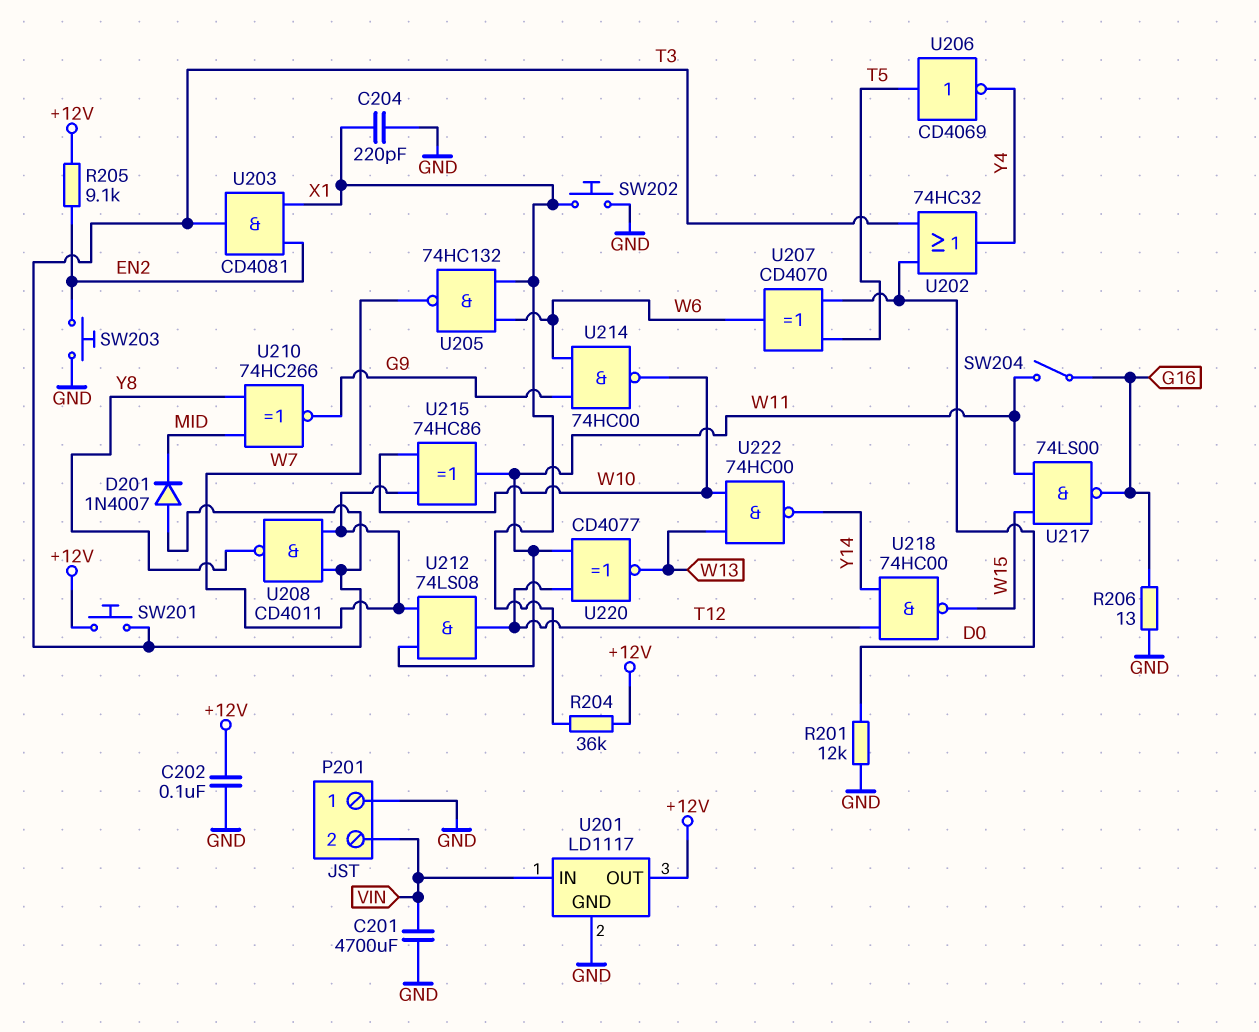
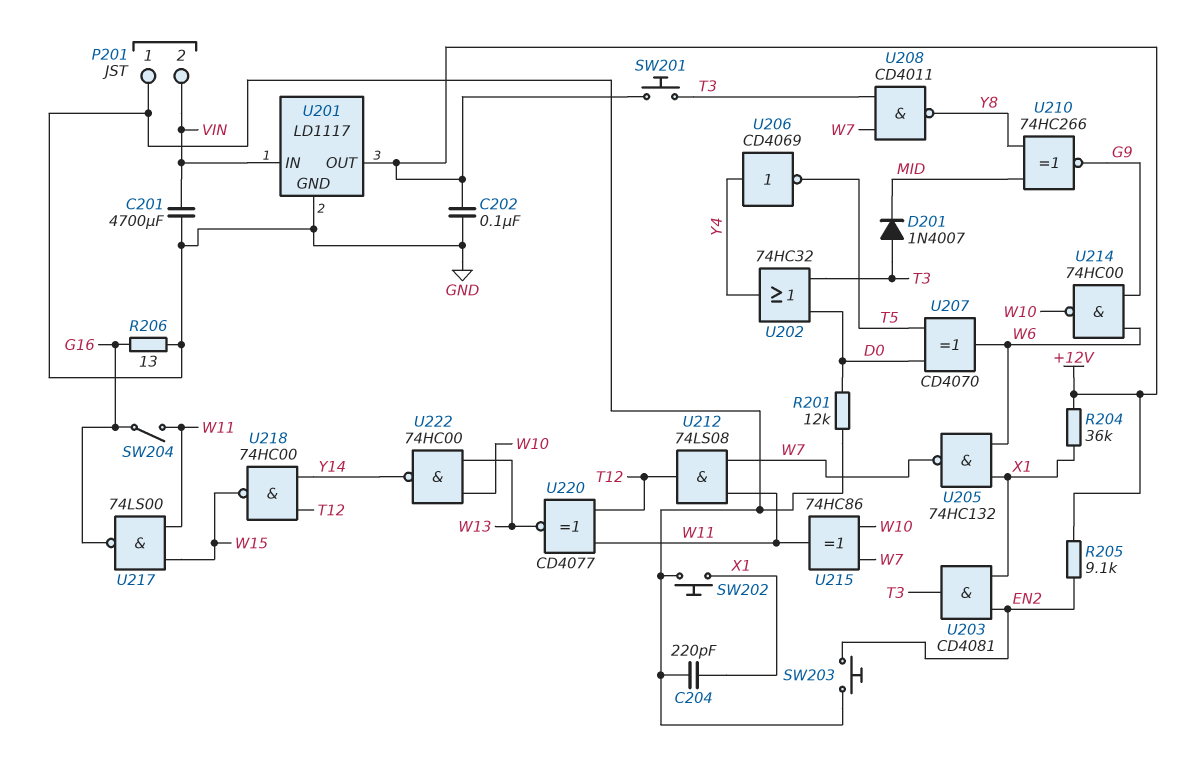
U206: NOT CD4069 (in T5, out Y4) -> NOT CD4069 (in Y4, out T5)

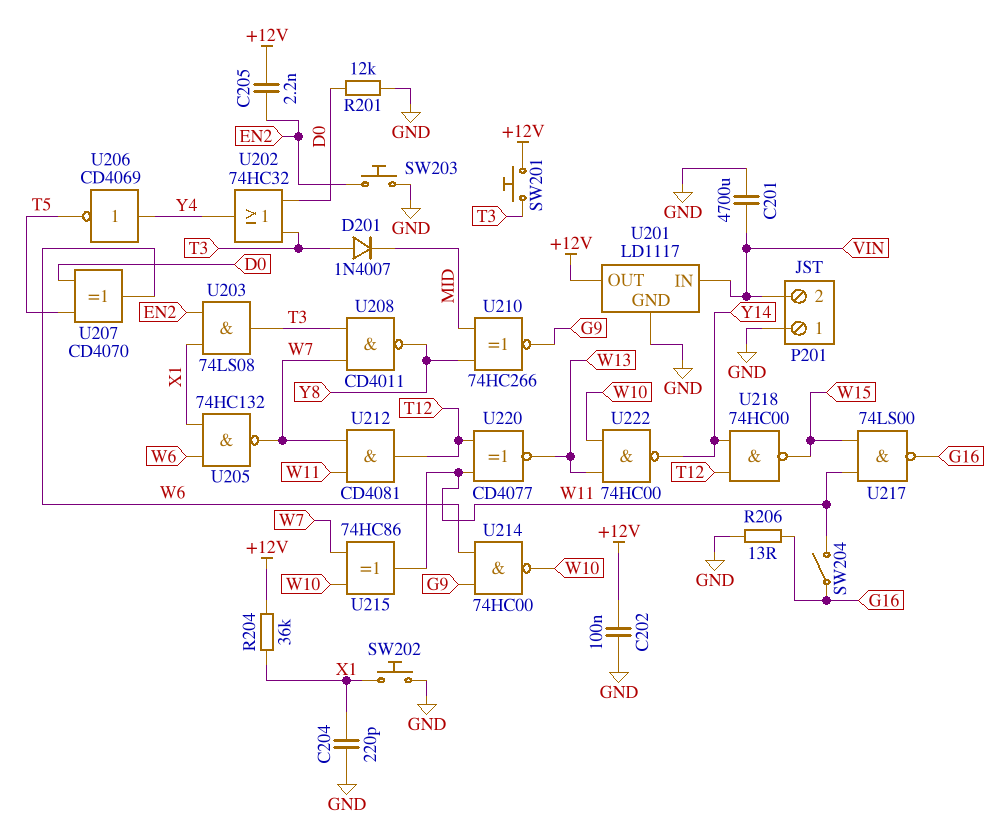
C205: none -> 2.2nF (+12V, EN2)
R205: 9.1k (+12V, EN2) -> none
U203: AND CD4081 (in EN2, in X1, out T3) -> AND 74LS08 (in EN2, in X1, out T3)
U212: AND 74LS08 (in W7, in W11, out T12) -> AND CD4081 (in W7, in W11, out T12)

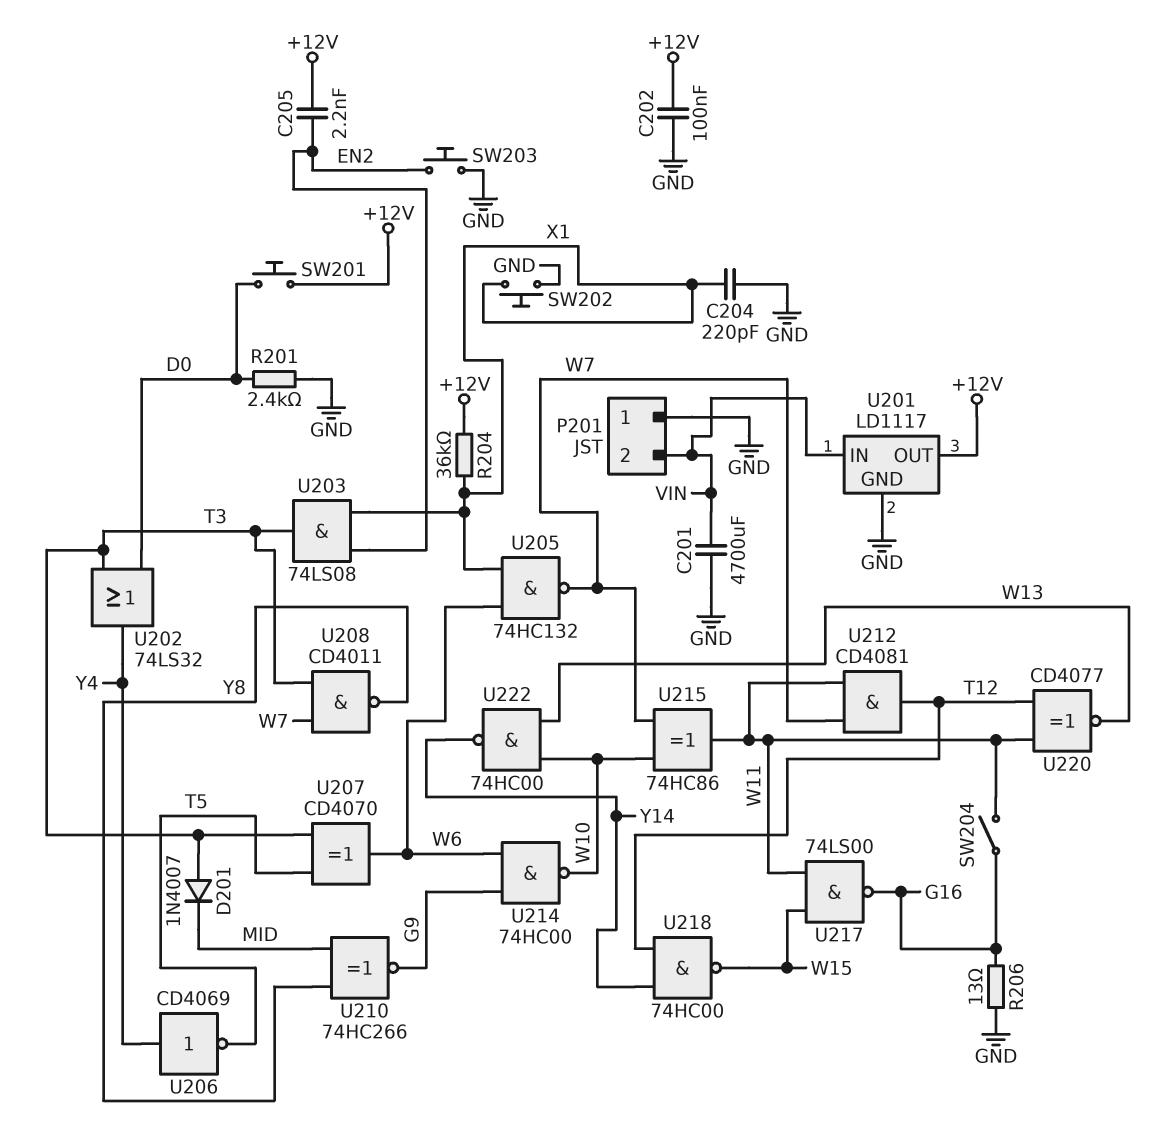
R201: 12k (D0, GND) -> 2.4k (D0, GND)
SW201: button (+12V, T3) -> button (+12V, D0)
U202: OR 74HC32 (in D0, in T3, out Y4) -> OR 74LS32 (in D0, in T3, out Y4)
U207: XOR CD4070 (in D0, in T5, out W6) -> XOR CD4070 (in T3, in T5, out W6)

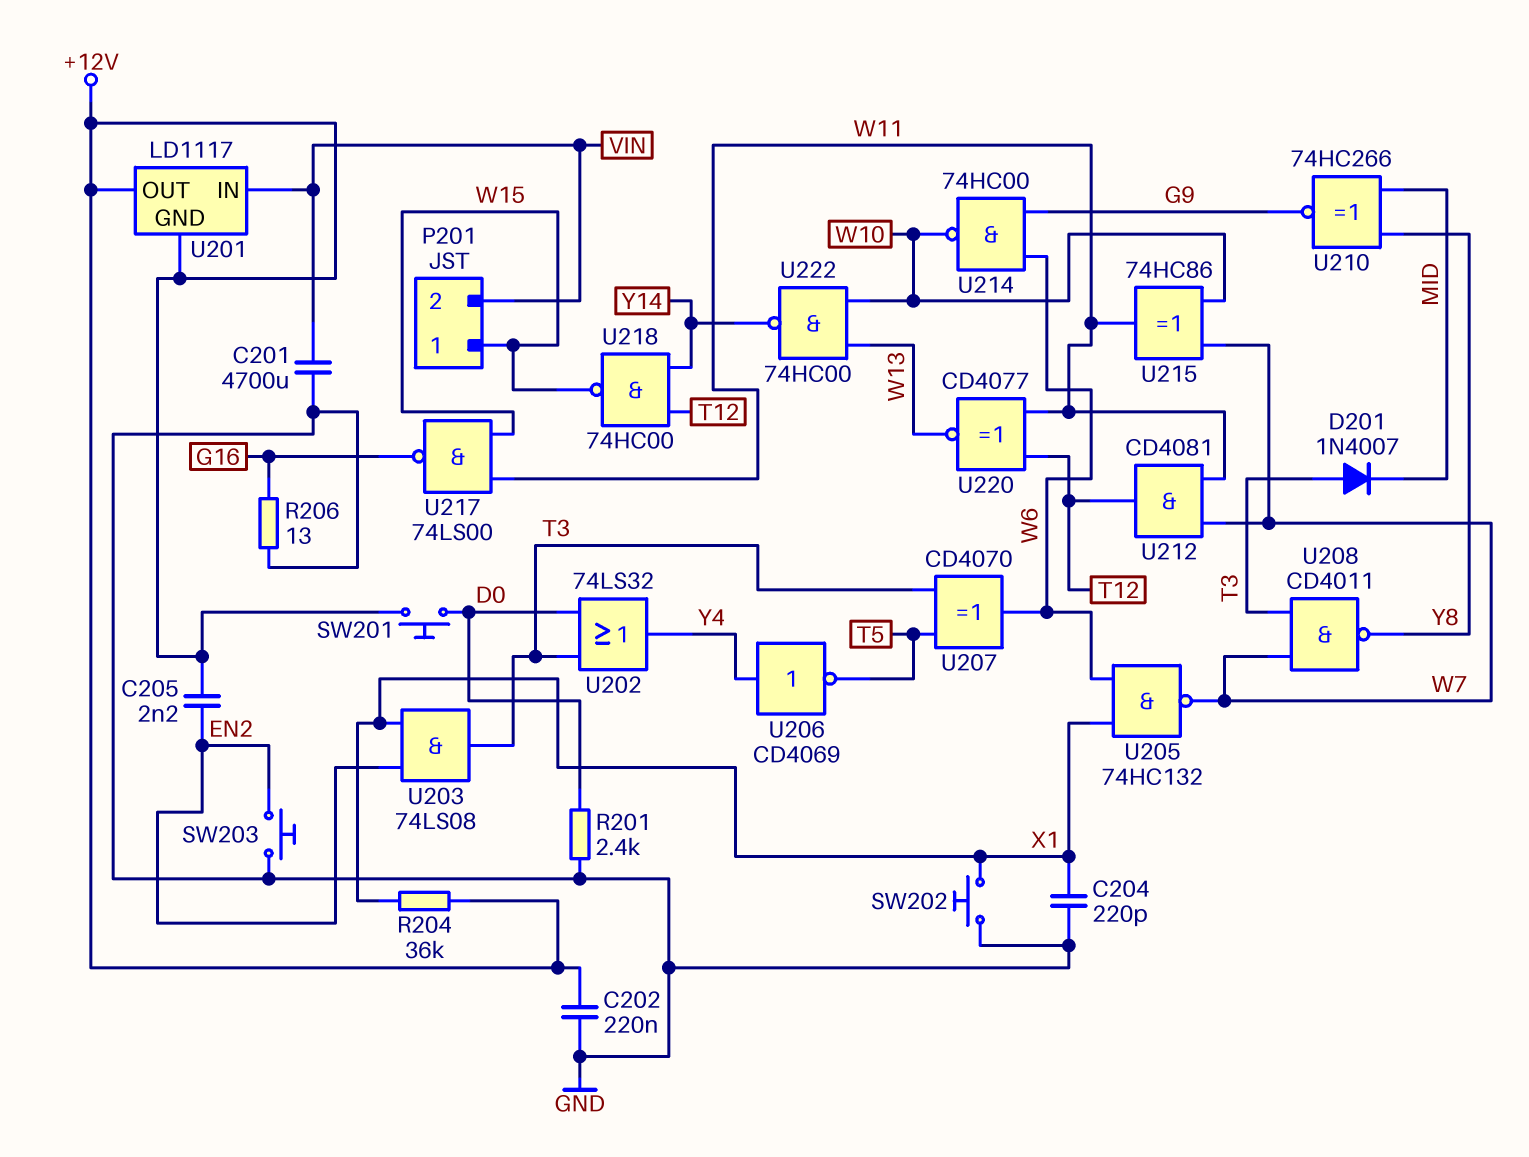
C202: 100nF (+12V, GND) -> 220nF (+12V, GND)
P201 pin 1: GND -> W15
SW204: switch (G16, W11) -> none
U201 pin GND: GND -> +12V

